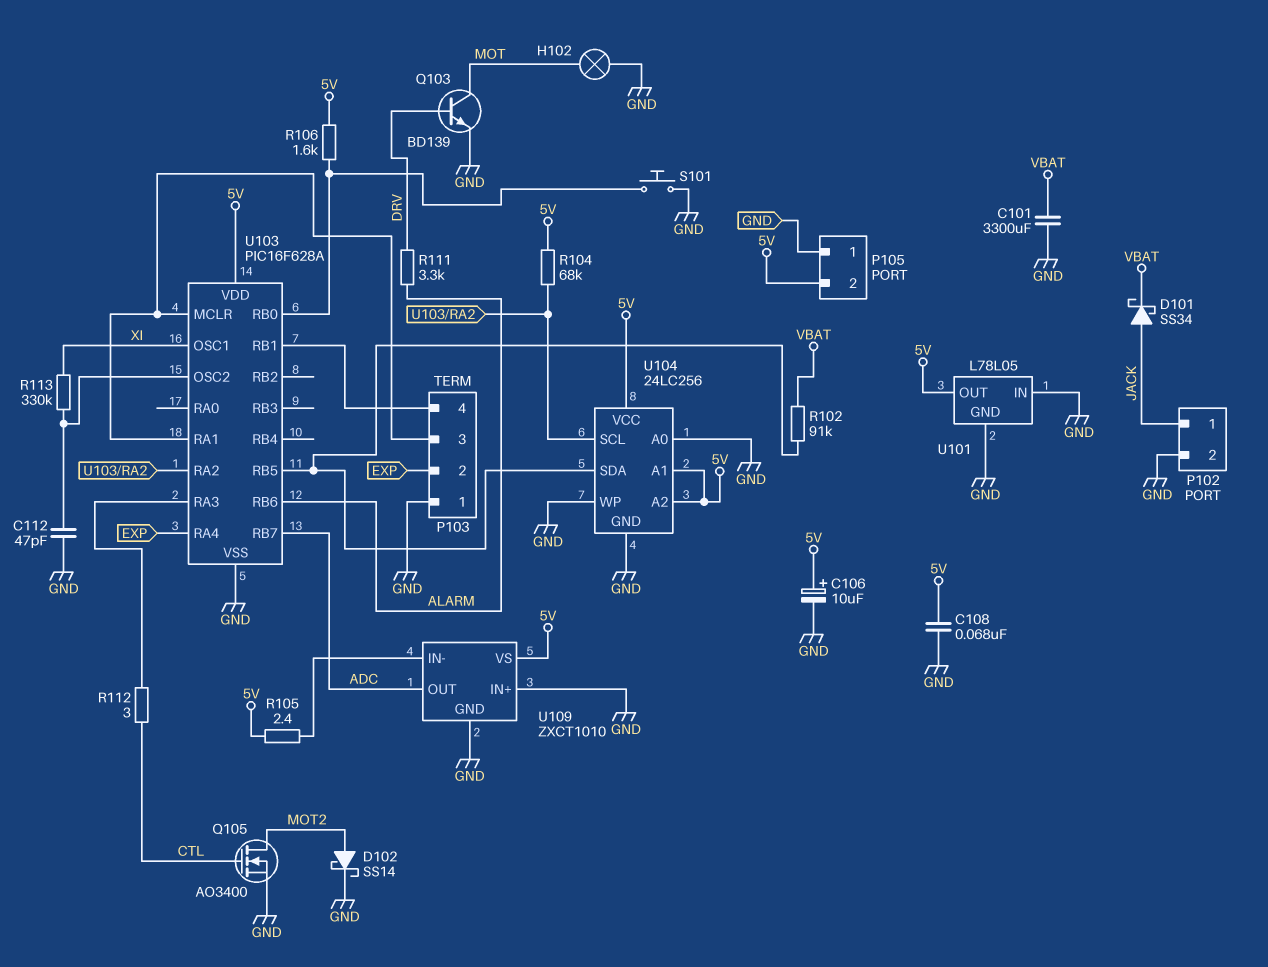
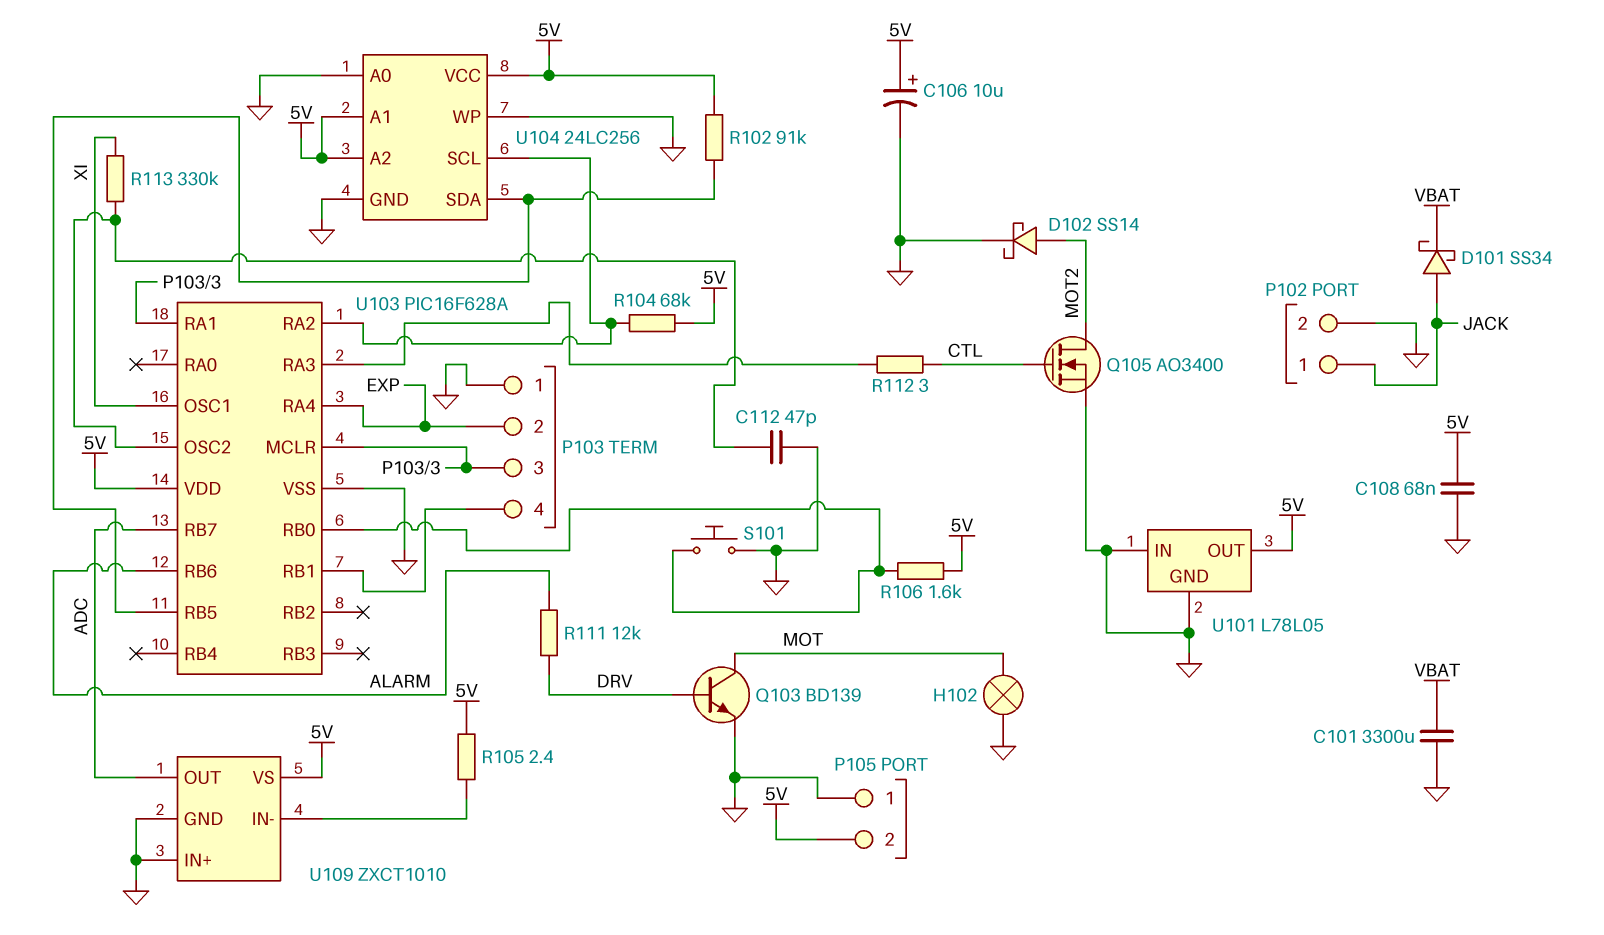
R102: 91k (U103/RB5, VBAT) -> 91k (5V, U103/RB5)
R111: 3.3k (ALARM, DRV) -> 12k (ALARM, DRV)

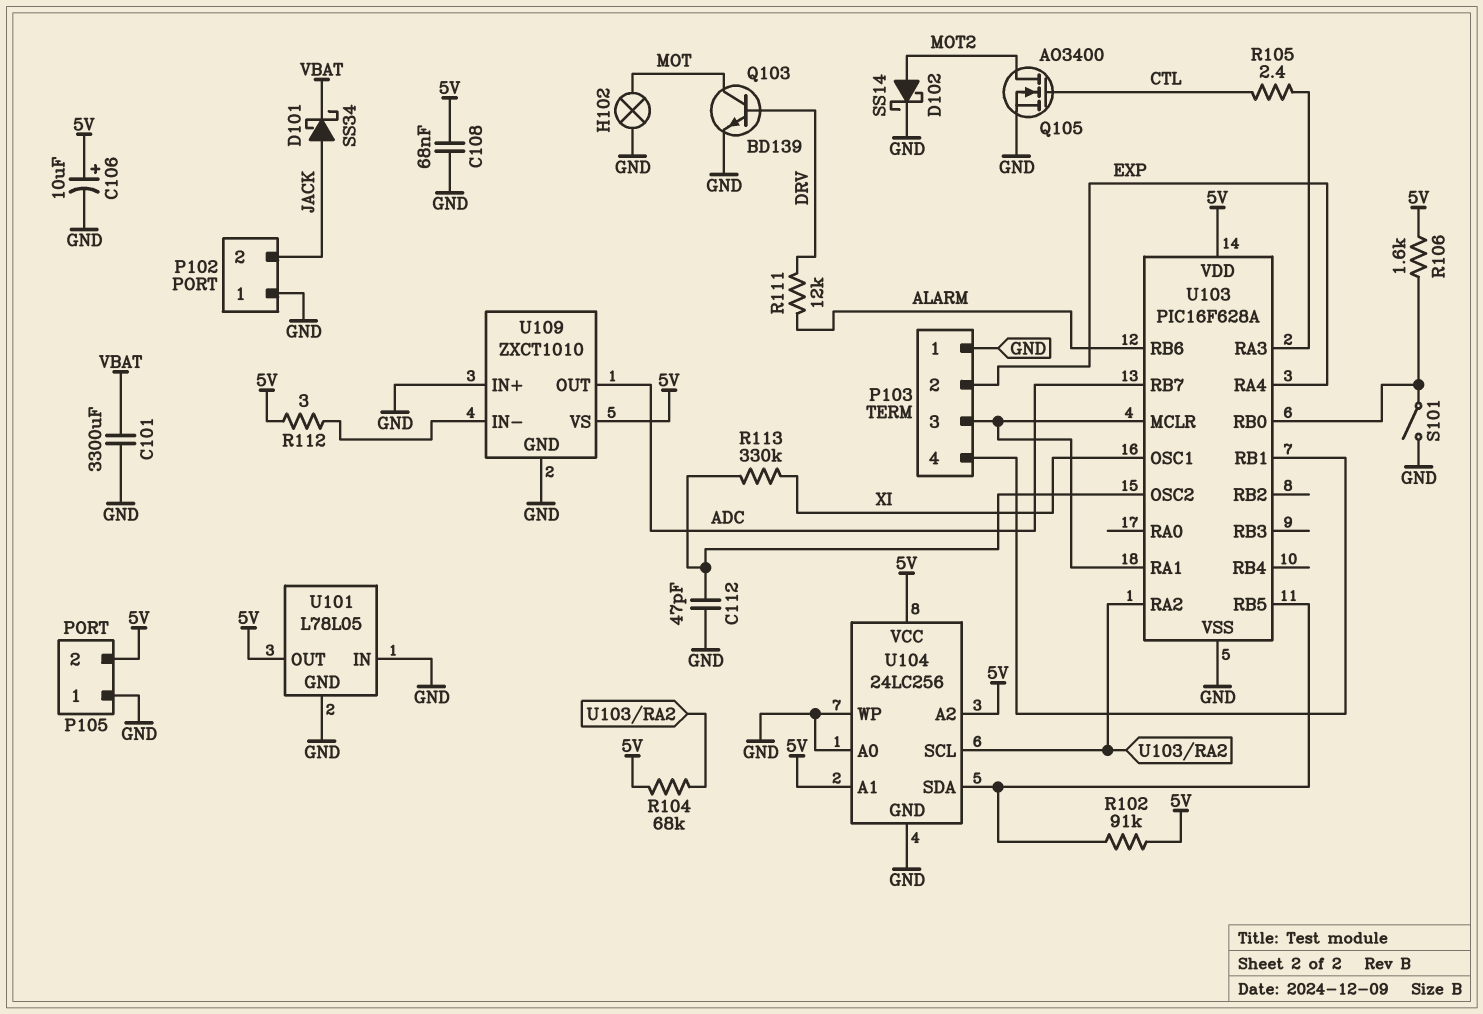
P102 pin 1: JACK -> GND
P102 pin 2: GND -> JACK
R105: 2.4 (5V, U109/IN-) -> 2.4 (CTL, U103/RA3)
R112: 3 (CTL, U103/RA3) -> 3 (5V, U109/IN-)
S101: button (GND, U103/RB0) -> switch (GND, U103/RB0)

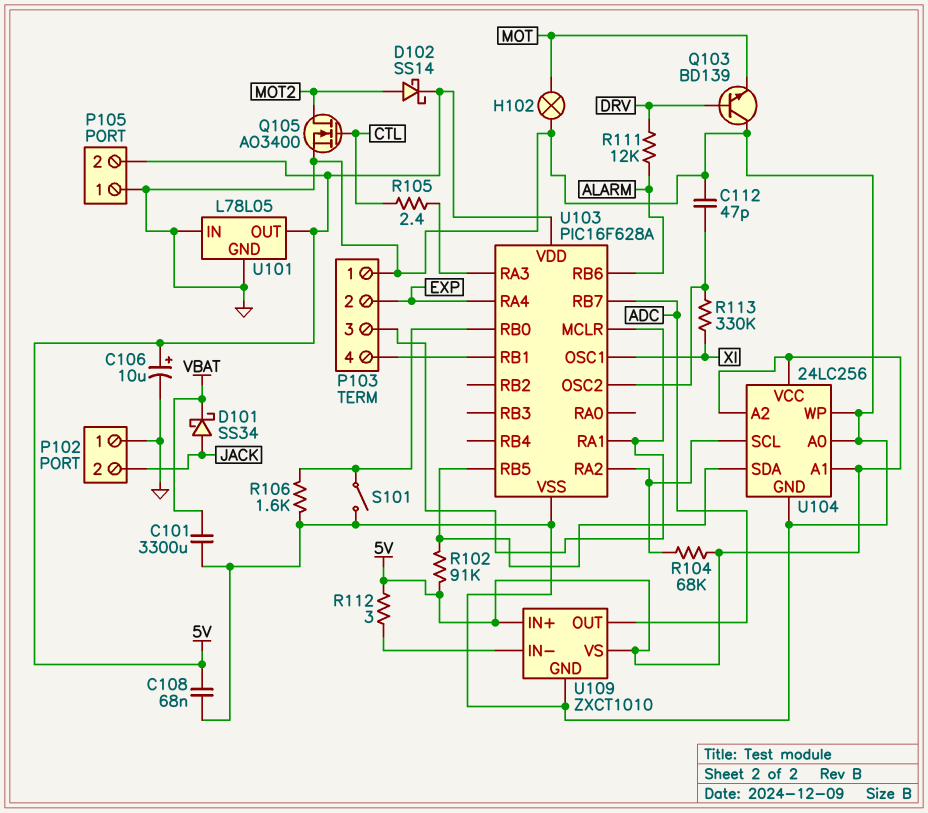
D102: schottky SS14 (A MOT2, K GND) -> schottky SS14 (A MOT2, K 5V)
Q103: NPN BD139 (B DRV, C MOT, E GND) -> NPN BD139 (B DRV, C GND, E MOT)
R106: 1.6k (5V, U103/RB0) -> 1.6k (GND, U103/RB0)
U109 pin IN+: GND -> 5V

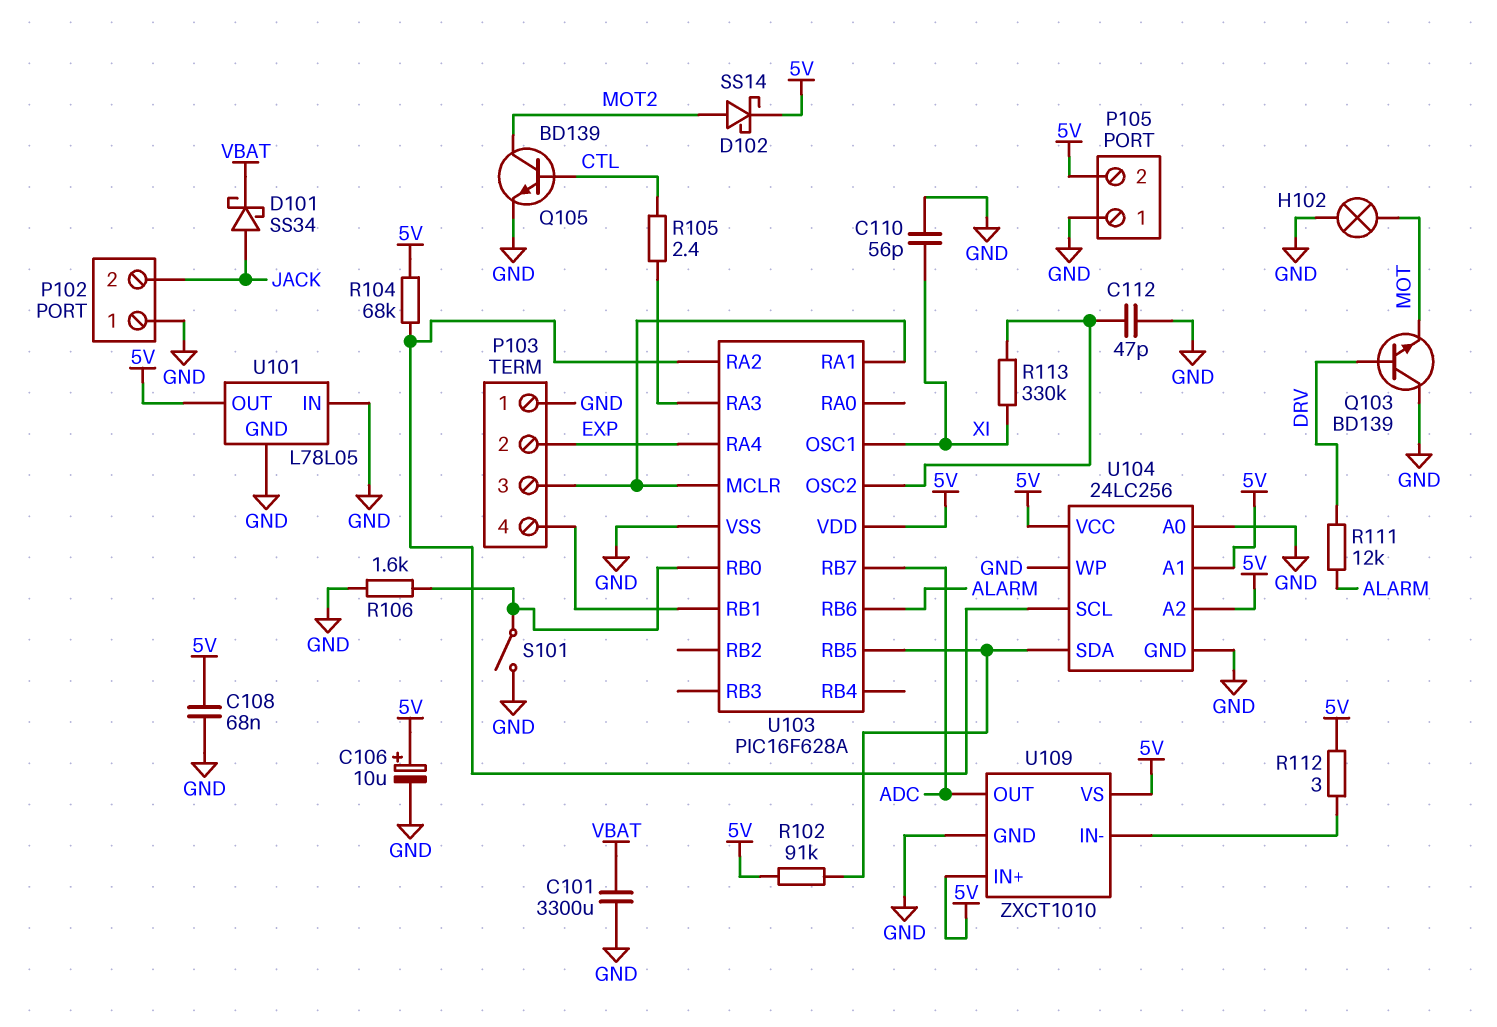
C110: none -> 56pF (GND, XI)
Q105: NMOS AO3400 (G CTL, D MOT2, S GND) -> NPN BD139 (B CTL, C MOT2, E GND)

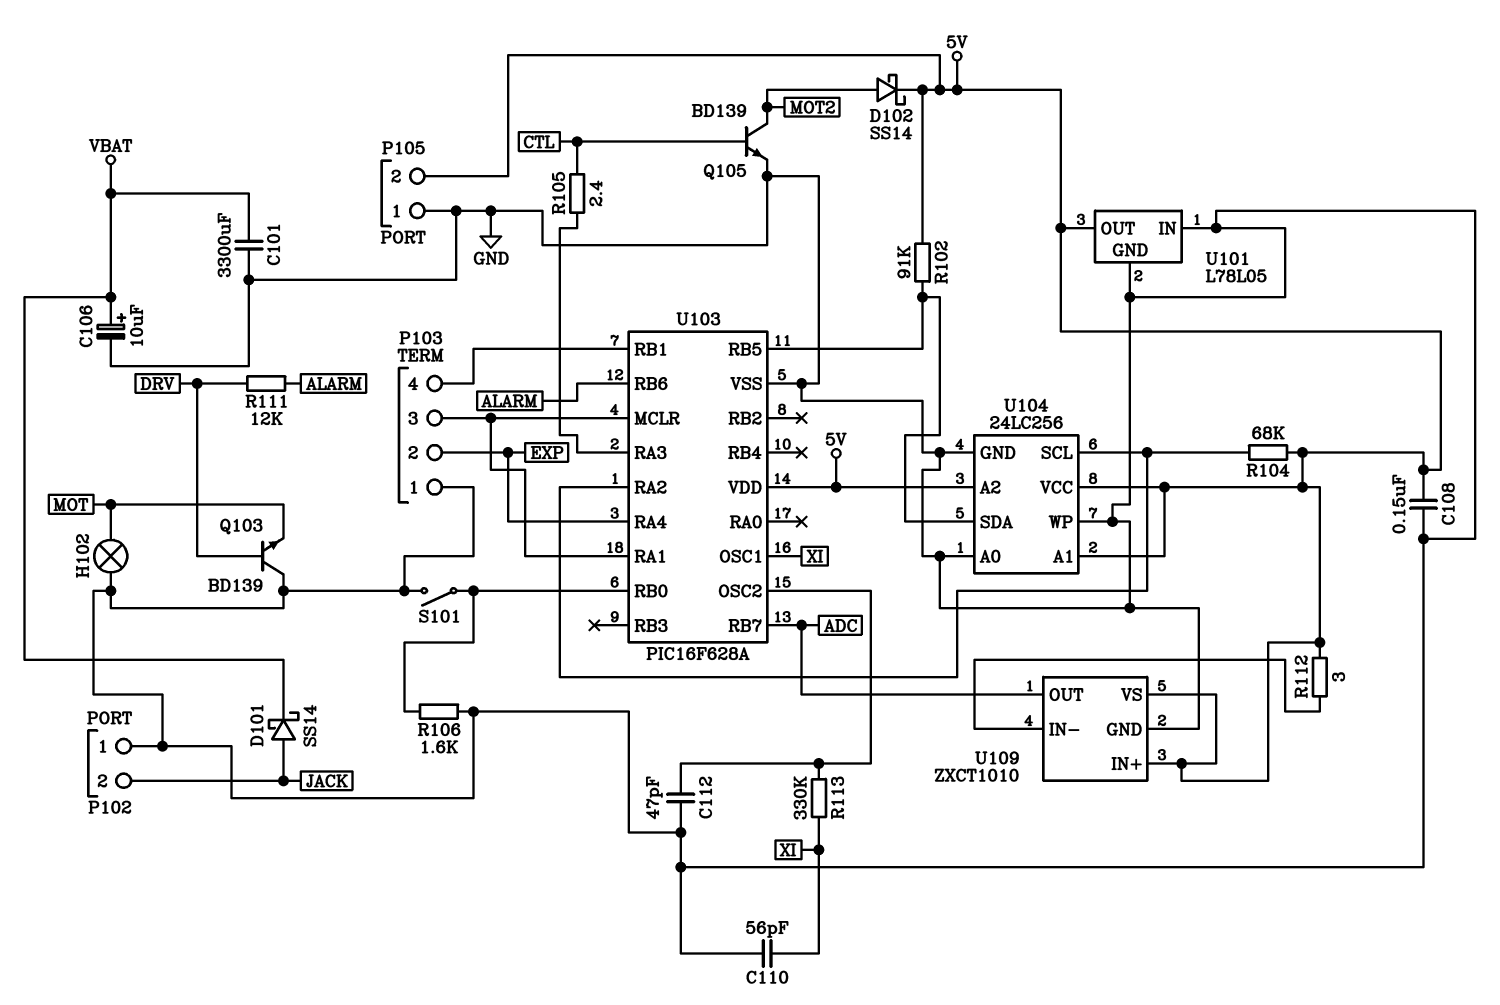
C106: 10uF (plus 5V, minus GND) -> 10uF (plus VBAT, minus GND)
C108: 68nF (5V, GND) -> 150nF (5V, GND)
D101: schottky SS34 (A JACK, K VBAT) -> schottky SS14 (A JACK, K VBAT)

